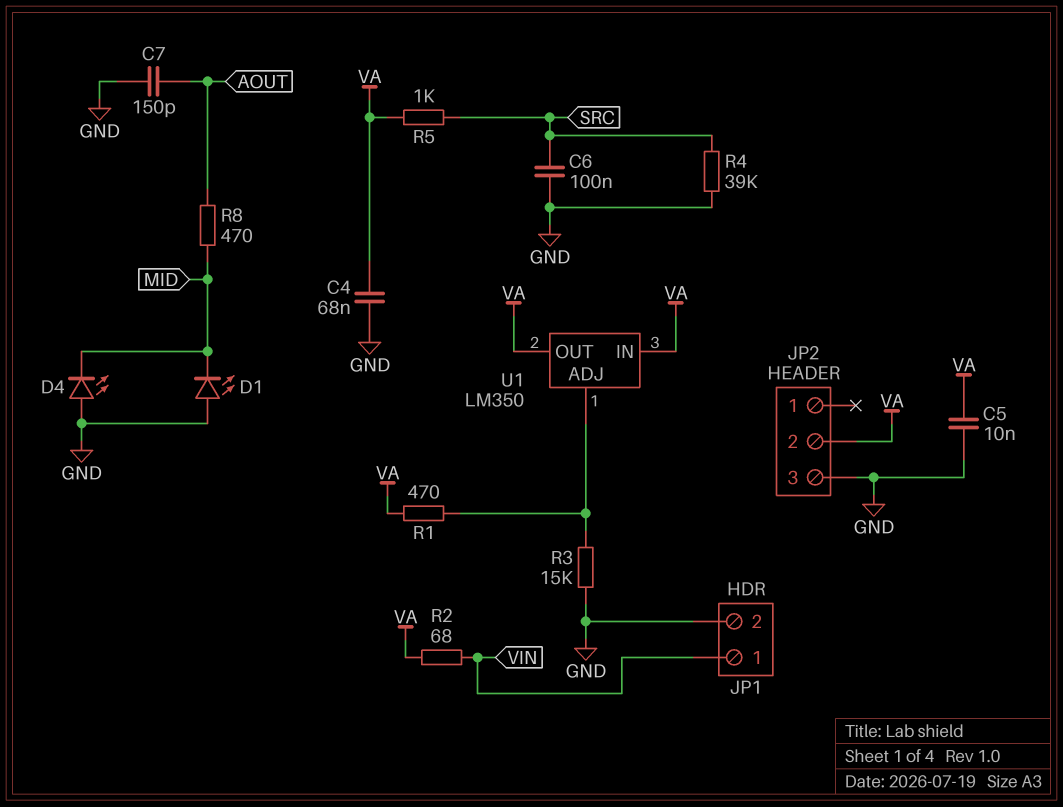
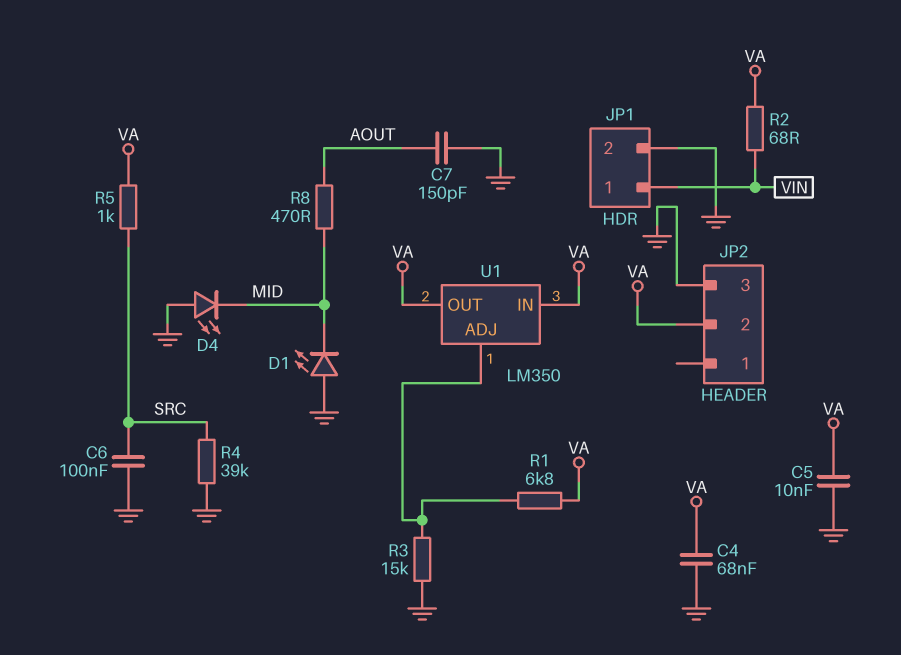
R1: 470 (U1/ADJ, VA) -> 6.8k (U1/ADJ, VA)

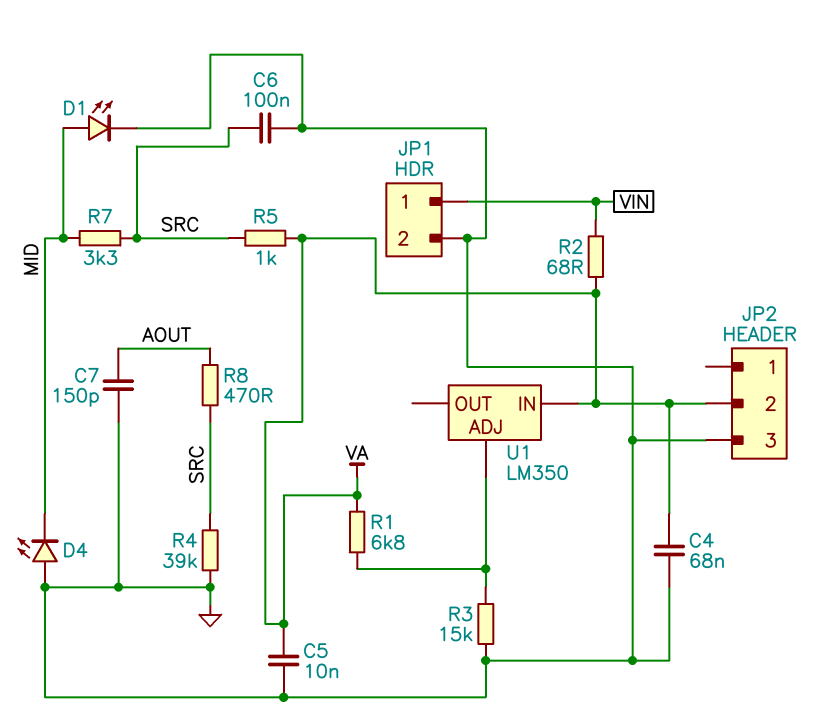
D1: LED (A GND, K MID) -> LED (A MID, K GND)
R7: none -> 3.3k (MID, SRC)
R8: 470 (AOUT, MID) -> 470 (AOUT, SRC)
U1 pin OUT: VA -> none

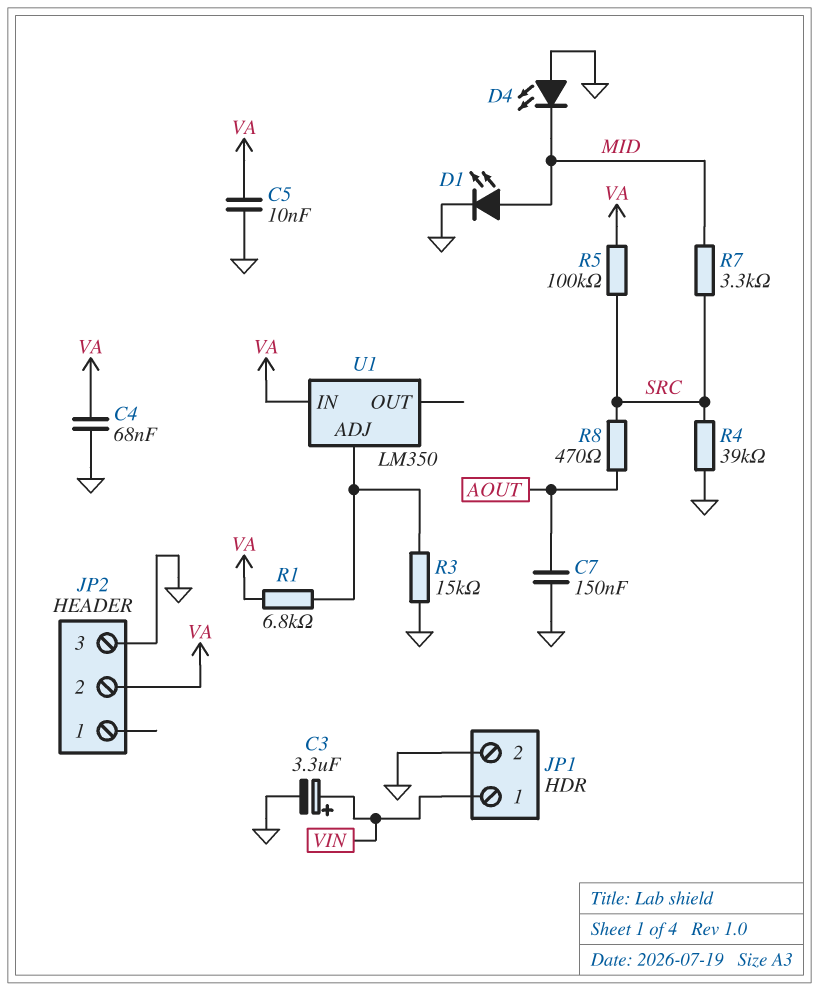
C3: none -> 3.3uF (plus VIN, minus GND)
C6: 100nF (GND, SRC) -> none
C7: 150pF (AOUT, GND) -> 150nF (AOUT, GND)
R2: 68 (VA, VIN) -> none
R5: 1k (SRC, VA) -> 100k (SRC, VA)

